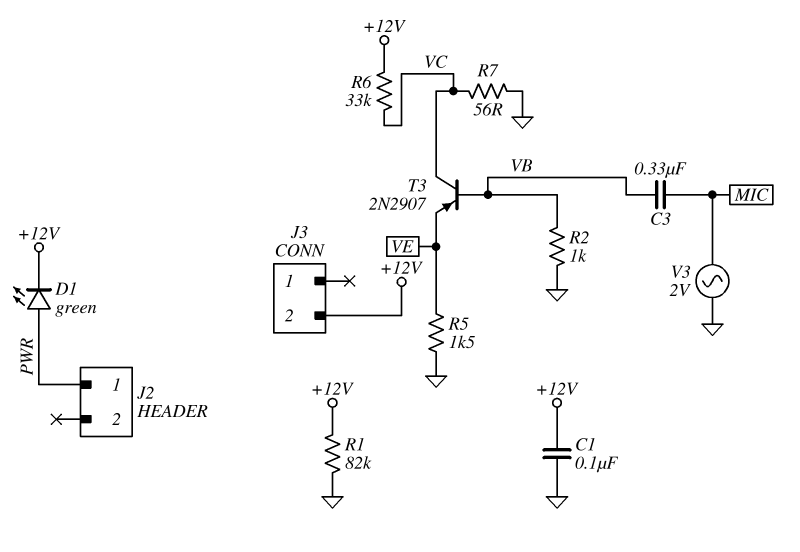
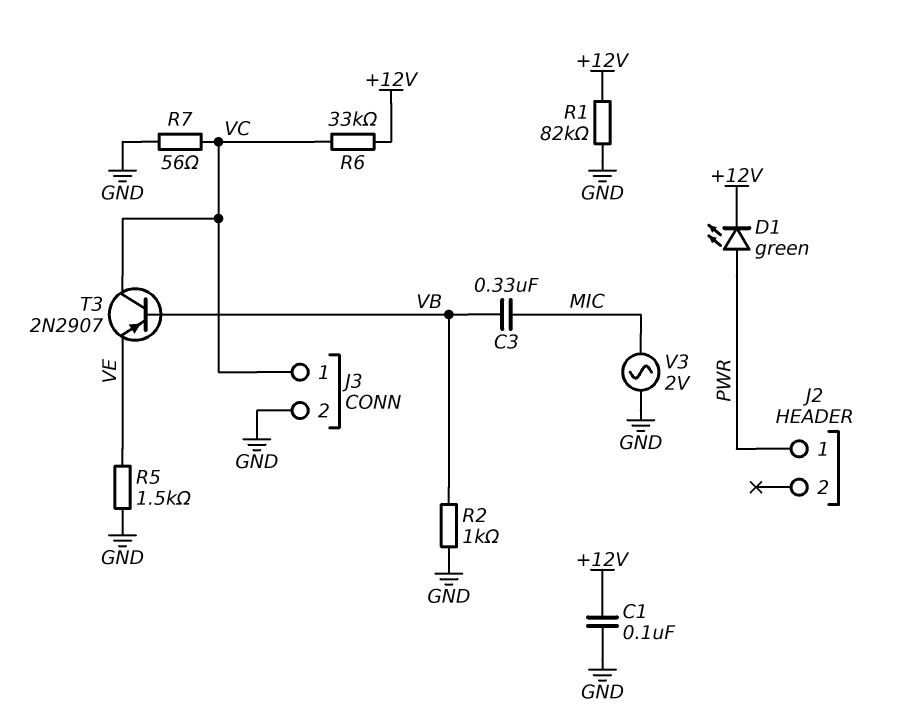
J3 pin 1: none -> VC
J3 pin 2: +12V -> GND

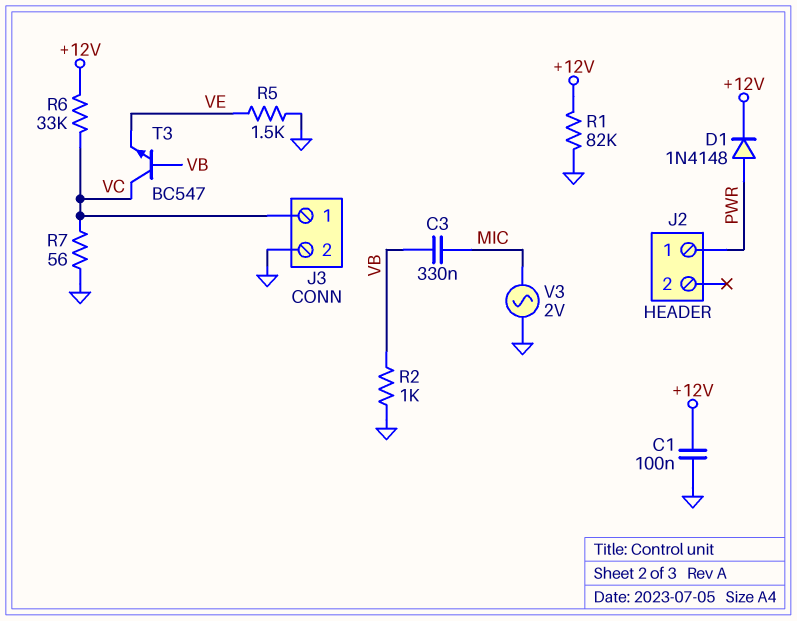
D1: LED green (A PWR, K +12V) -> diode 1N4148 (A PWR, K +12V)
T3: PNP 2N2907 (B VB, C VC, E VE) -> NPN BC547 (B VB, C VC, E VE)

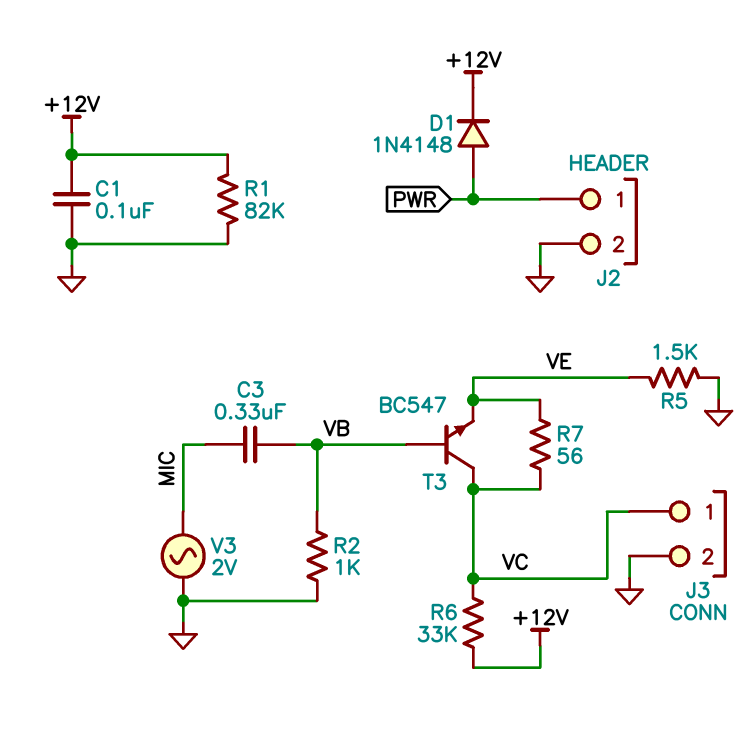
J2 pin 2: none -> GND
R7: 56 (GND, VC) -> 56 (VC, VE)

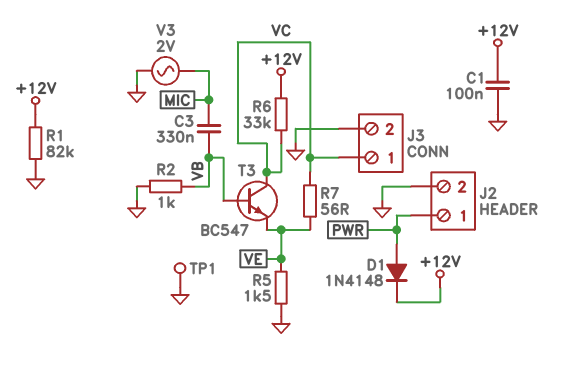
TP1: none -> test point (GND)

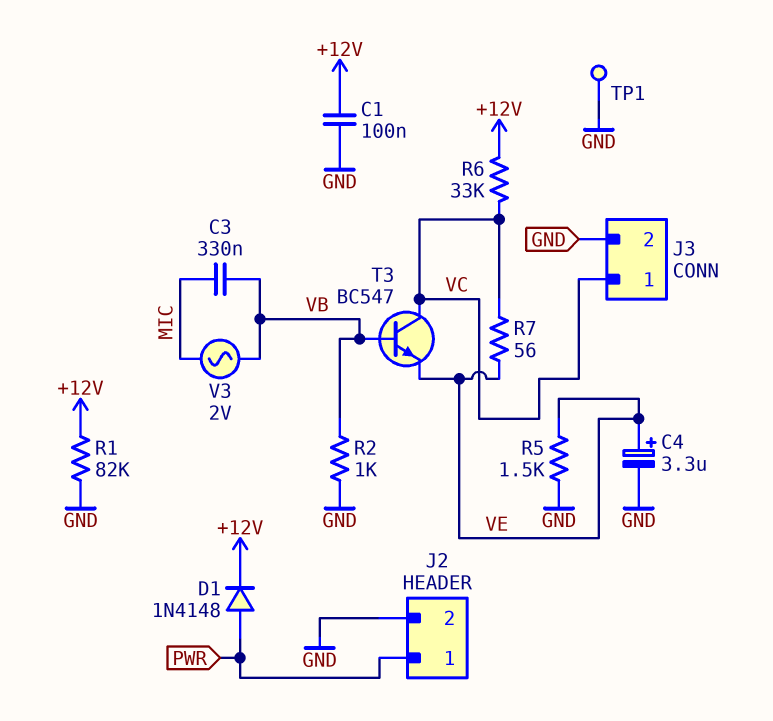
C4: none -> 3.3uF (plus VE, minus GND)
V3: AC 2V (GND, MIC) -> AC 2V (MIC, VB)

